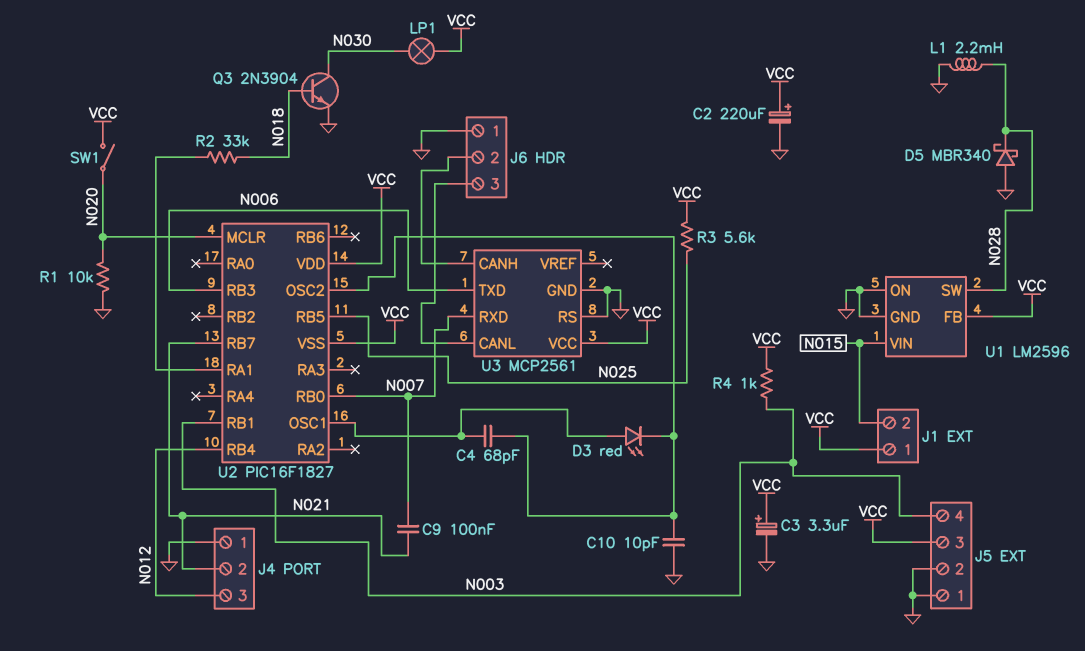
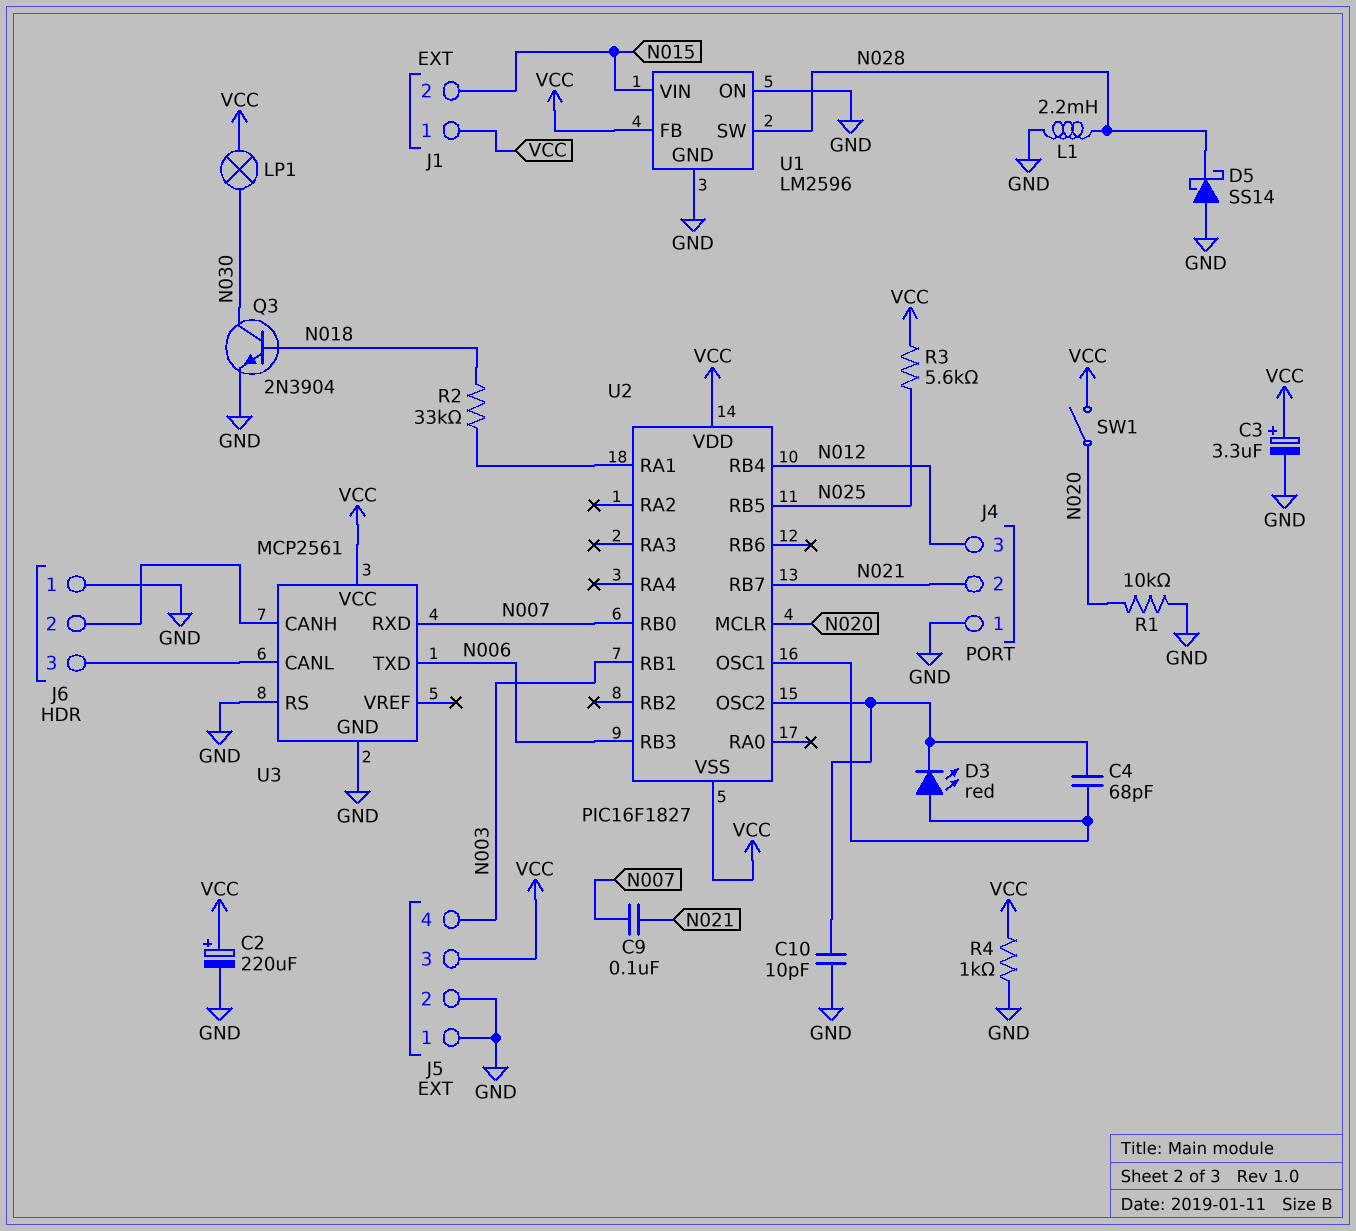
D5: schottky MBR340 (A GND, K N028) -> schottky SS14 (A GND, K N028)
R4: 1k (N003, VCC) -> 1k (GND, VCC)

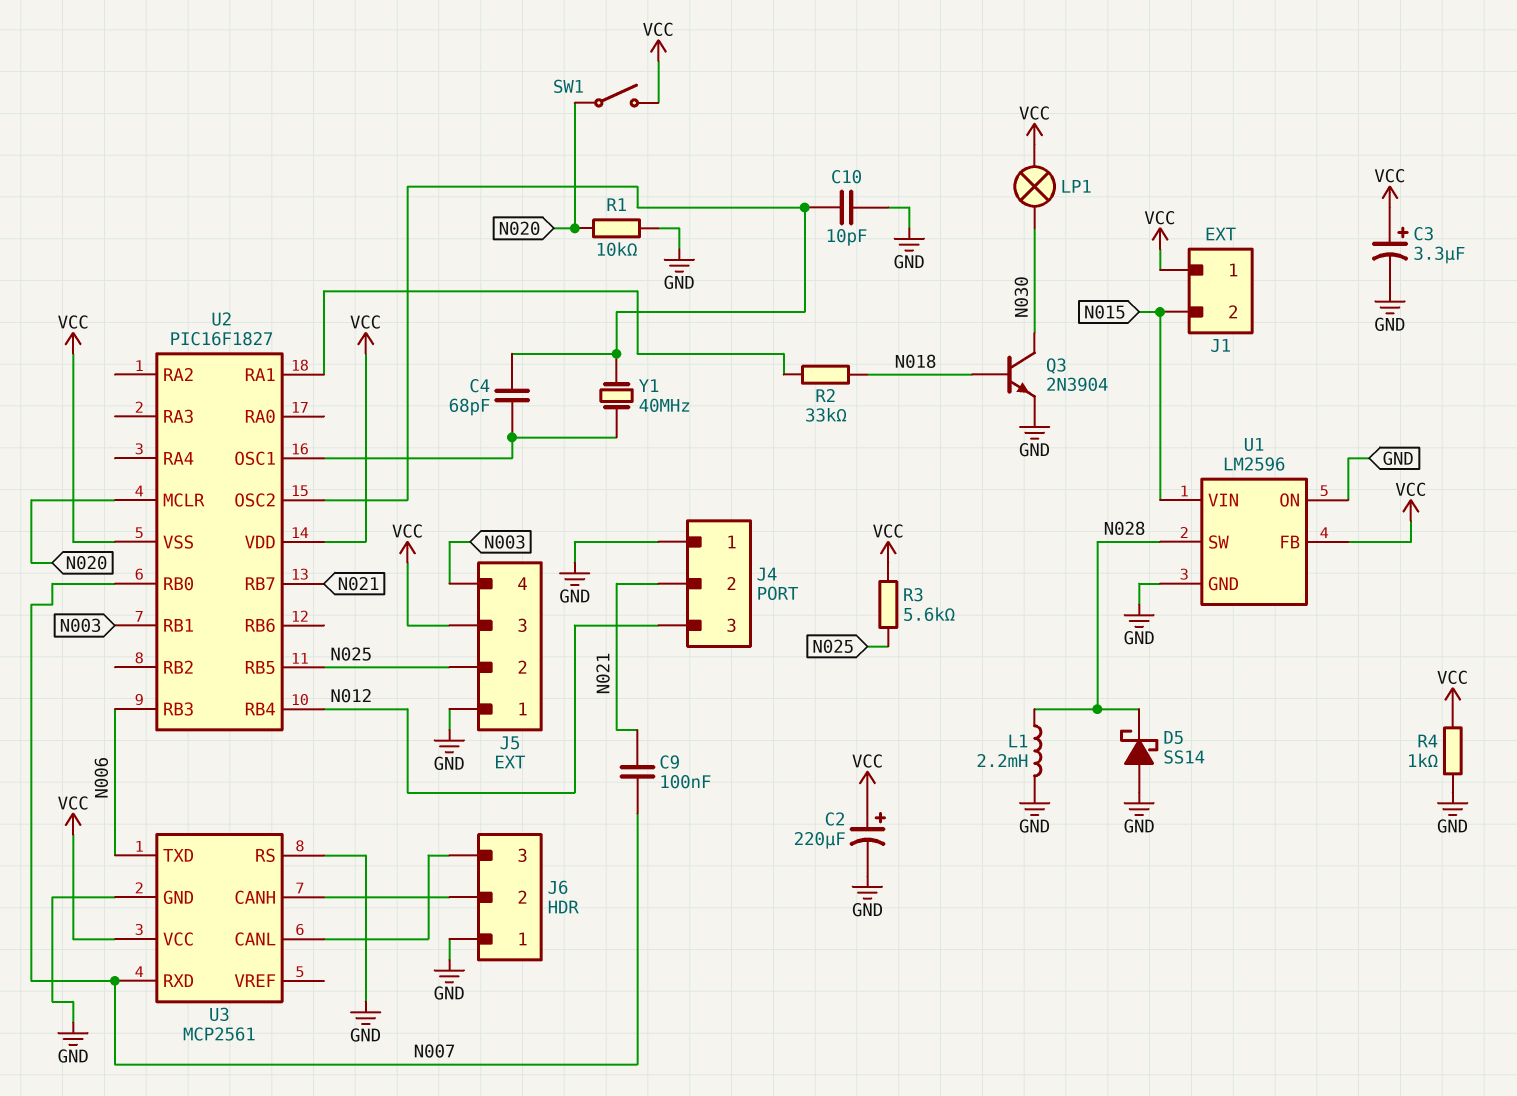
D3: LED red (A U2/OSC1, K U2/OSC2) -> none
J5 pin 2: GND -> N025
Y1: none -> 40MHz (U2/OSC1, U2/OSC2)

